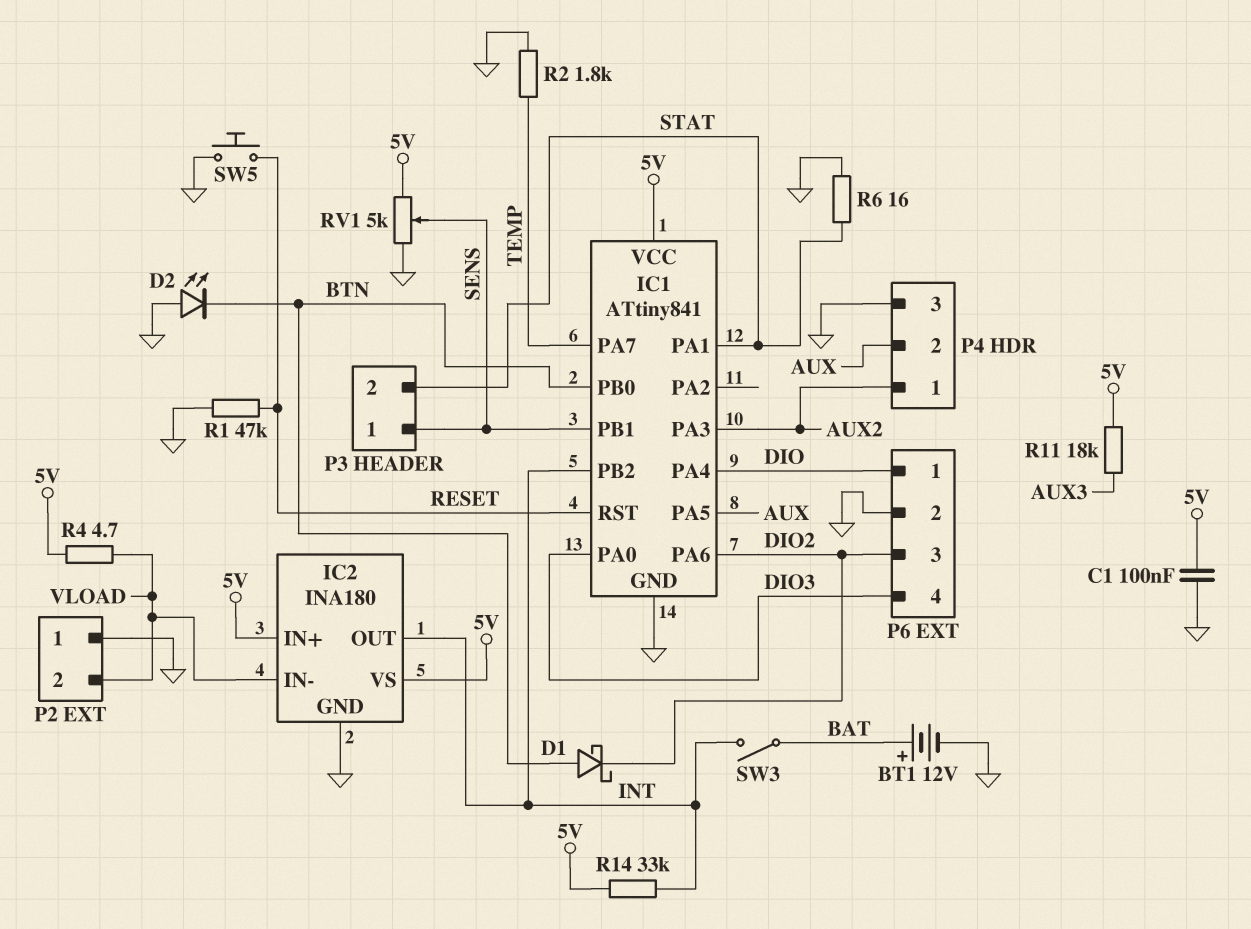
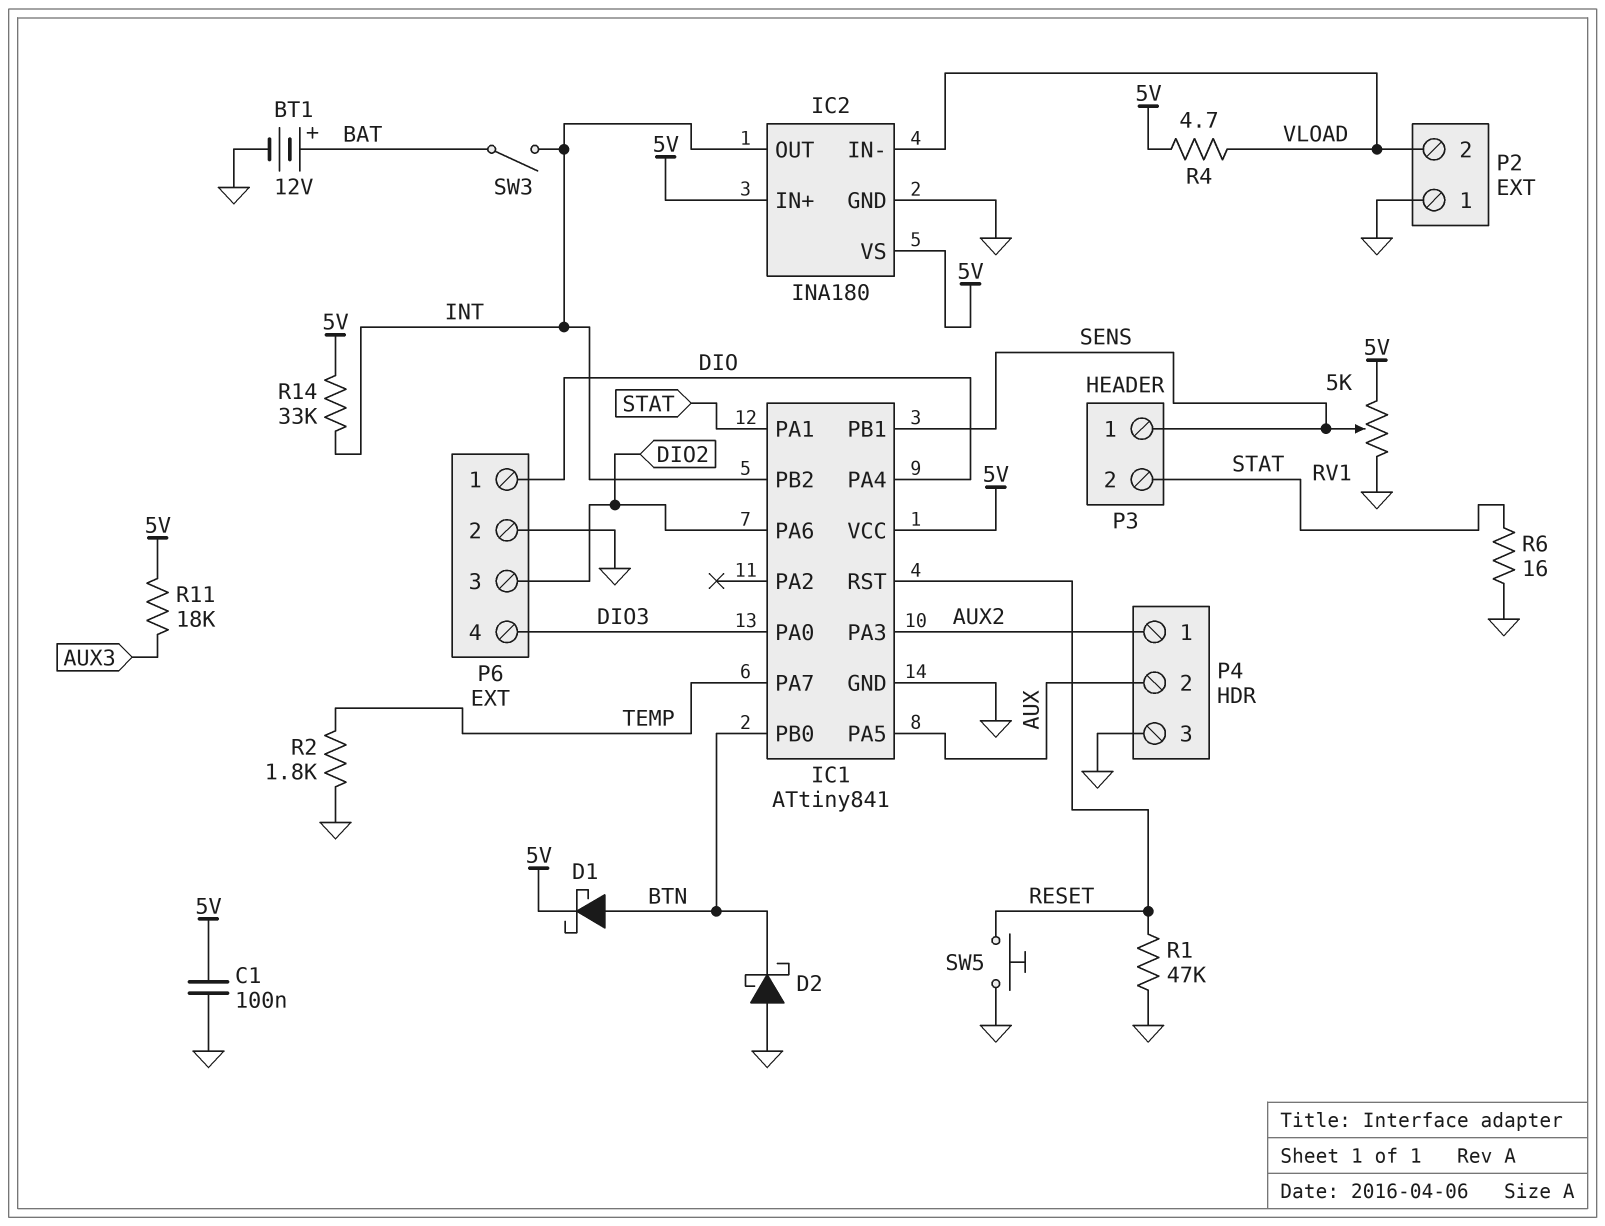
D1: schottky (A BTN, K DIO2) -> schottky (A BTN, K 5V)
D2: LED (A GND, K BTN) -> schottky (A GND, K BTN)

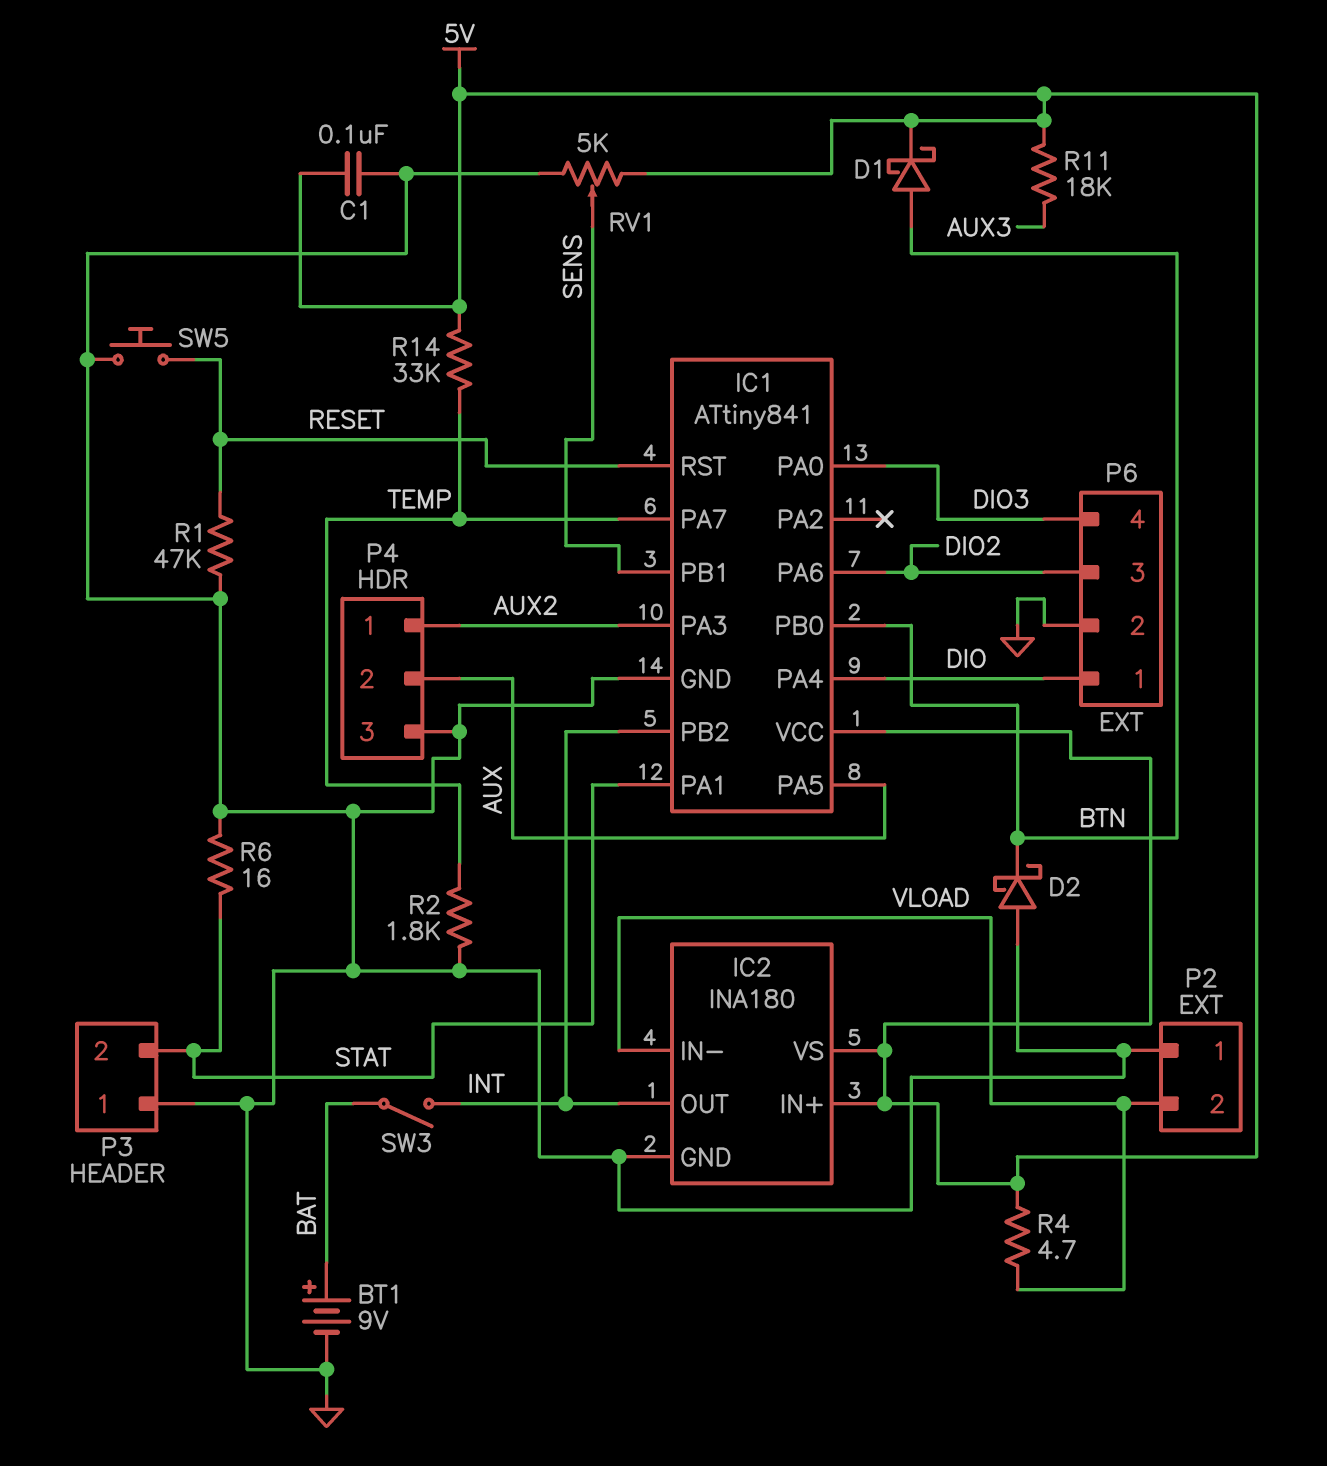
BT1: 12V (plus BAT, minus GND) -> 9V (plus BAT, minus GND)
P3 pin 1: SENS -> GND
R14: 33k (5V, INT) -> 33k (5V, TEMP)

